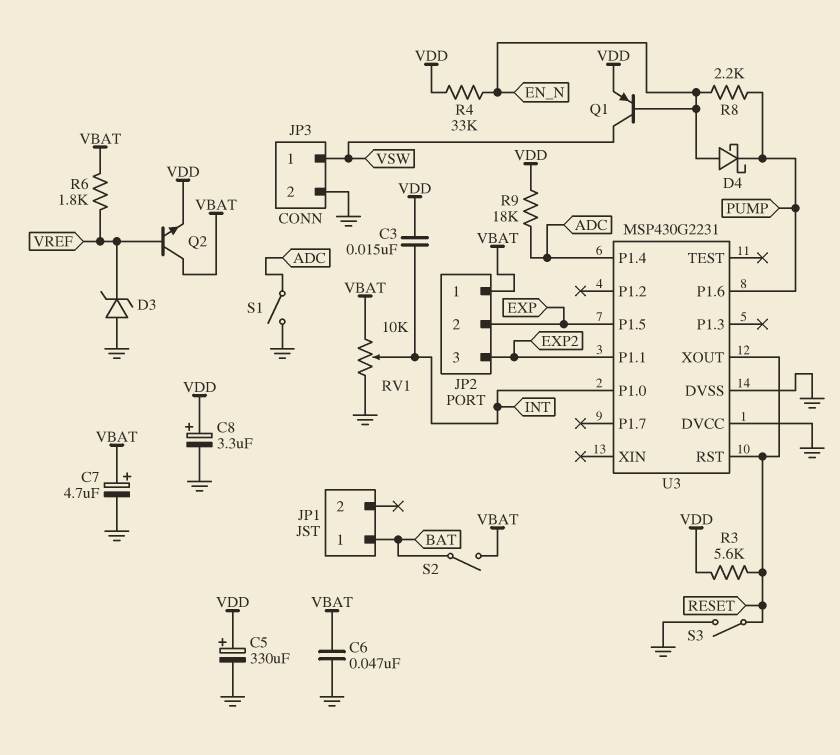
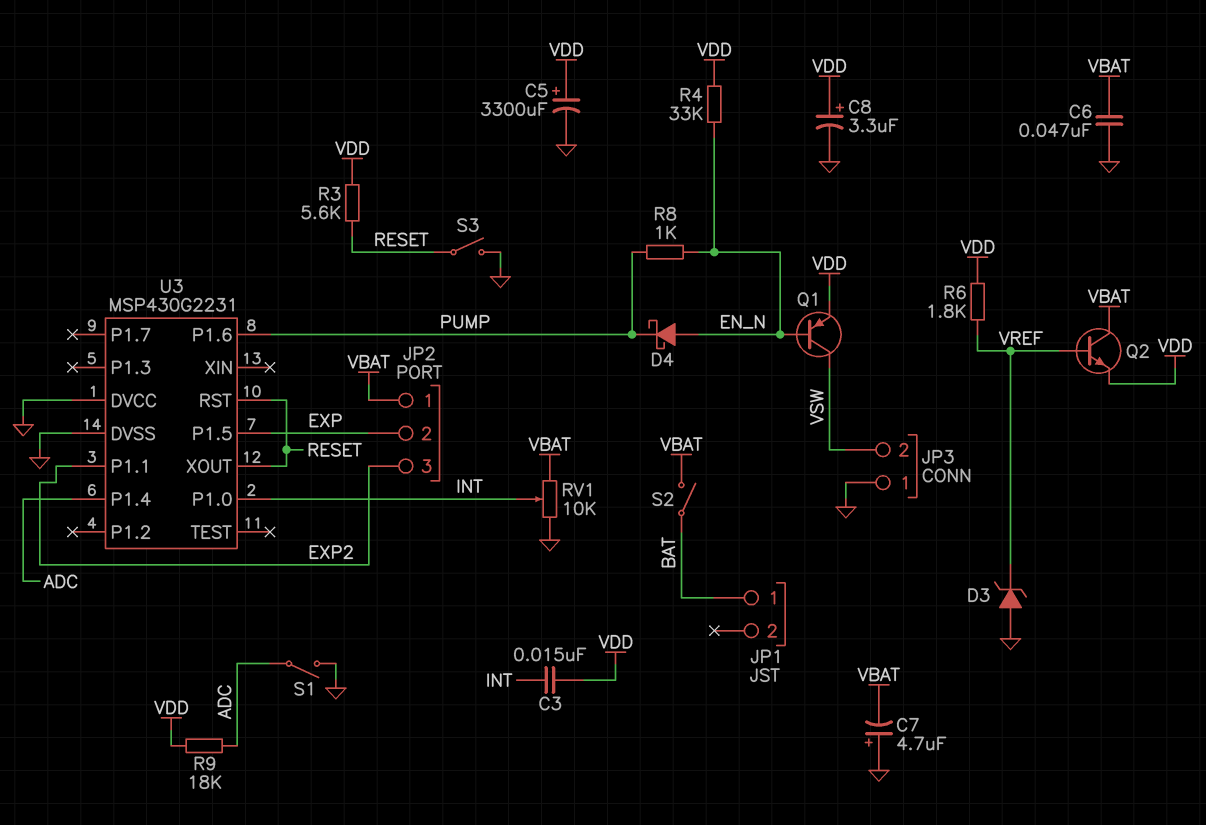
C5: 330uF (plus VDD, minus GND) -> 3300uF (plus VDD, minus GND)
C7: 4.7uF (plus VBAT, minus GND) -> 4.7uF (plus GND, minus VBAT)
JP3 pin 1: VSW -> GND
JP3 pin 2: GND -> VSW
R6: 1.8k (VBAT, VREF) -> 1.8k (VDD, VREF)
R8: 2.2k (EN_N, PUMP) -> 1k (EN_N, PUMP)

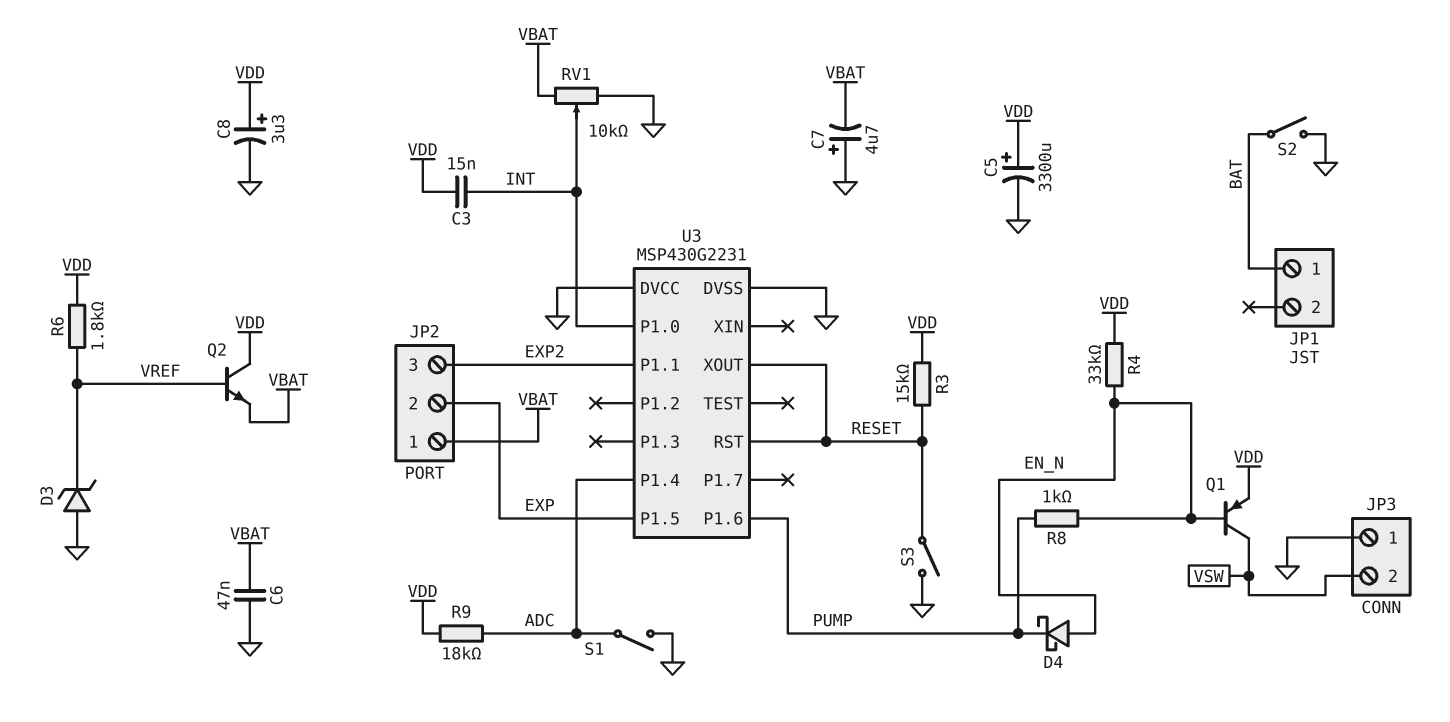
Q2: NPN (B VREF, C VBAT, E VDD) -> NPN (B VREF, C VDD, E VBAT)
R3: 5.6k (RESET, VDD) -> 15k (RESET, VDD)
S2: switch (BAT, VBAT) -> switch (BAT, GND)

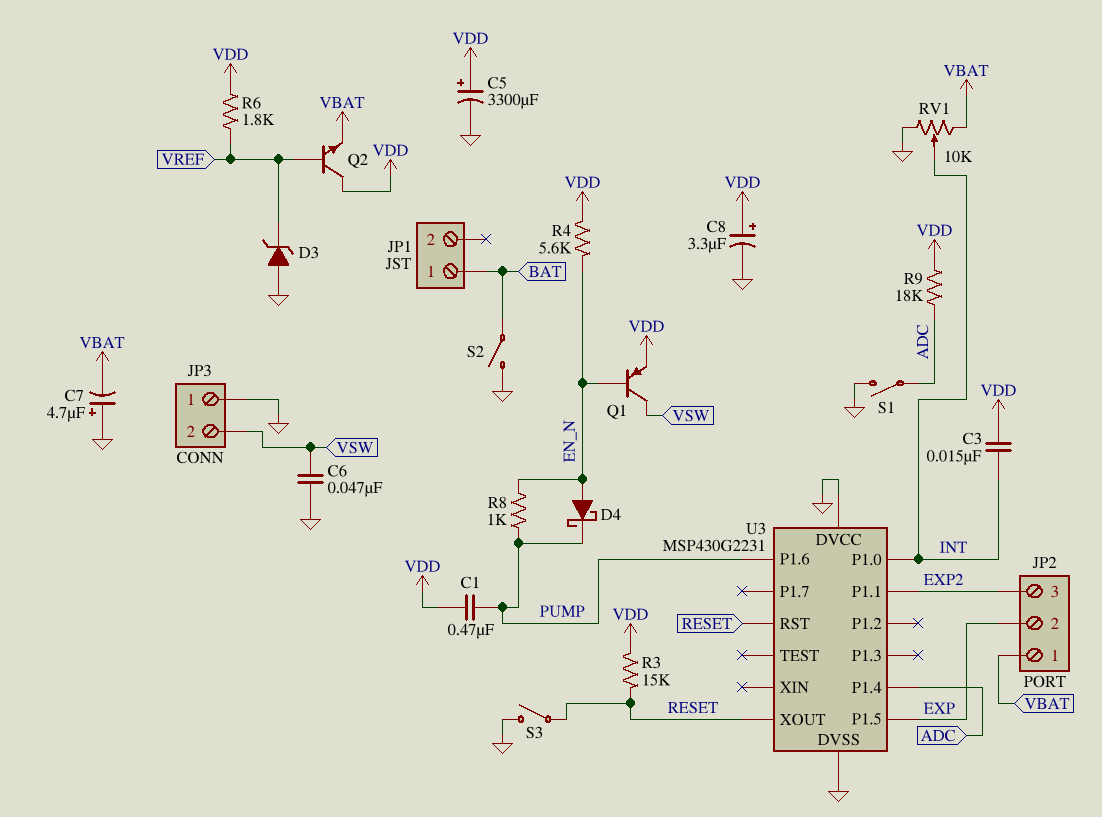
C1: none -> 470nF (PUMP, VDD)
C6: 47nF (GND, VBAT) -> 47nF (GND, VSW)
R4: 33k (EN_N, VDD) -> 5.6k (EN_N, VDD)

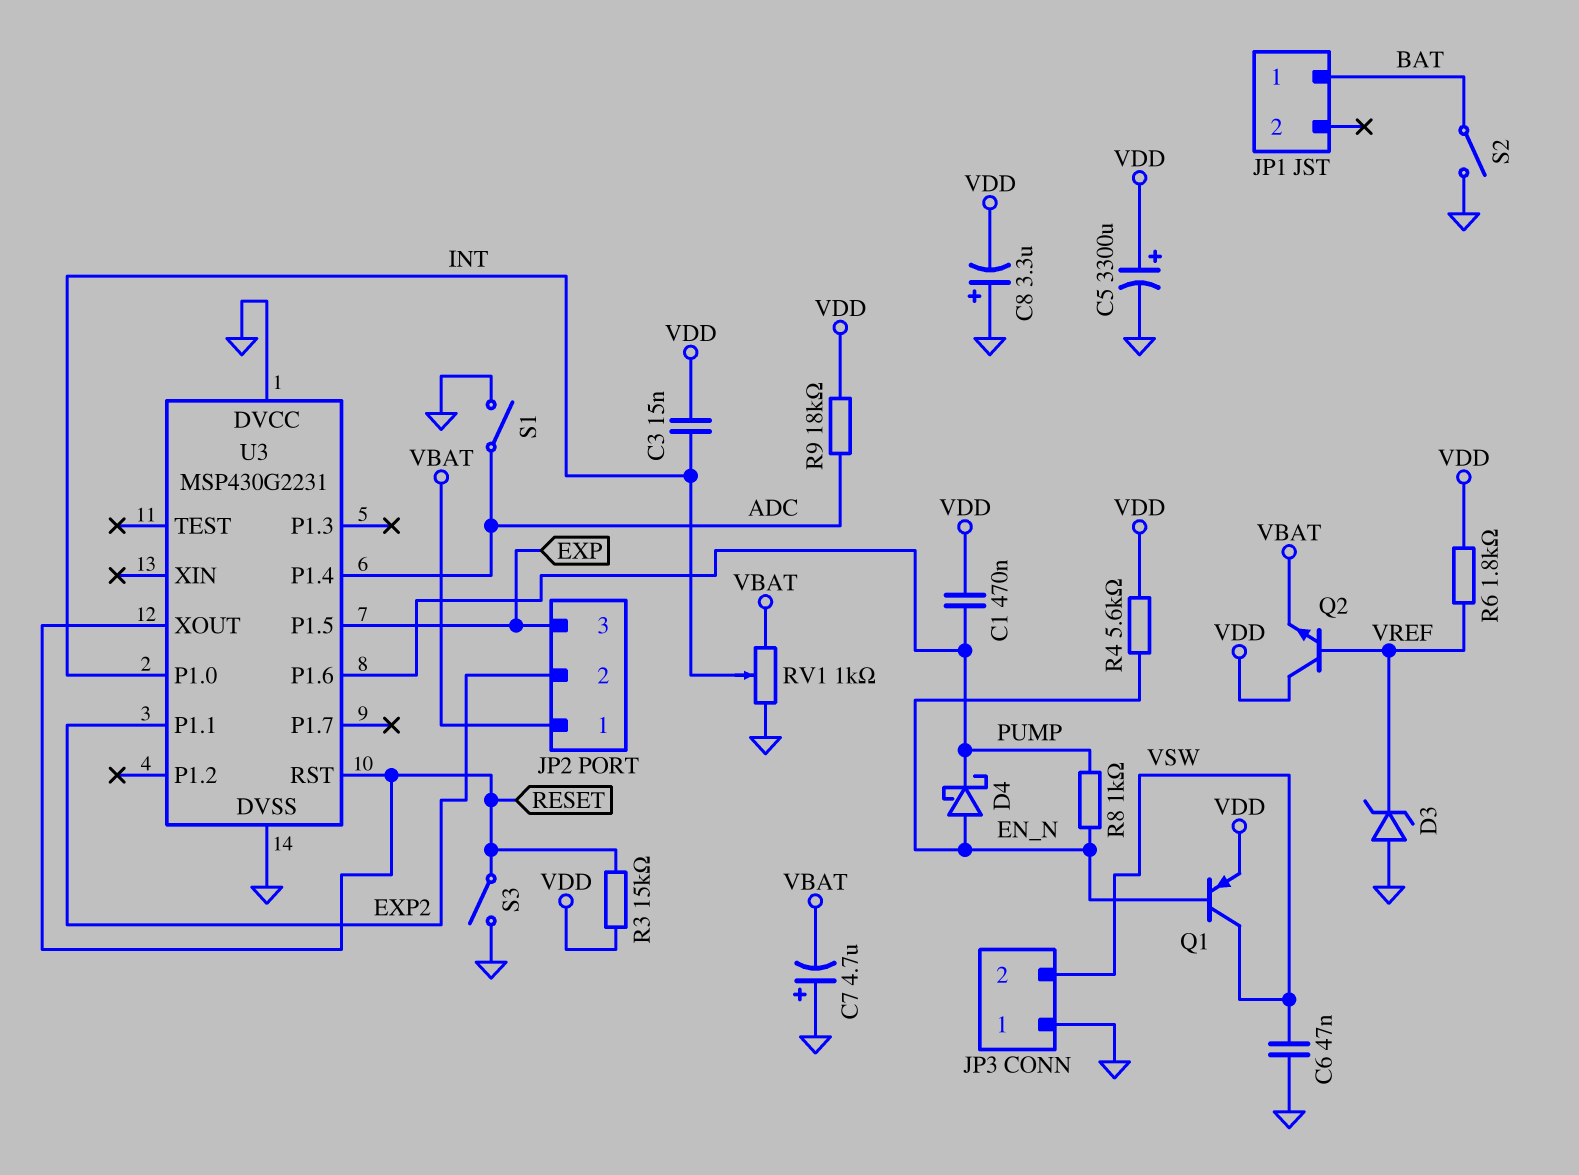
C8: 3.3uF (plus VDD, minus GND) -> 3.3uF (plus GND, minus VDD)
JP2 pin 2: EXP -> EXP2
JP2 pin 3: EXP2 -> EXP
RV1: 10k (GND, VBAT, wiper INT) -> 1k (GND, VBAT, wiper INT)

